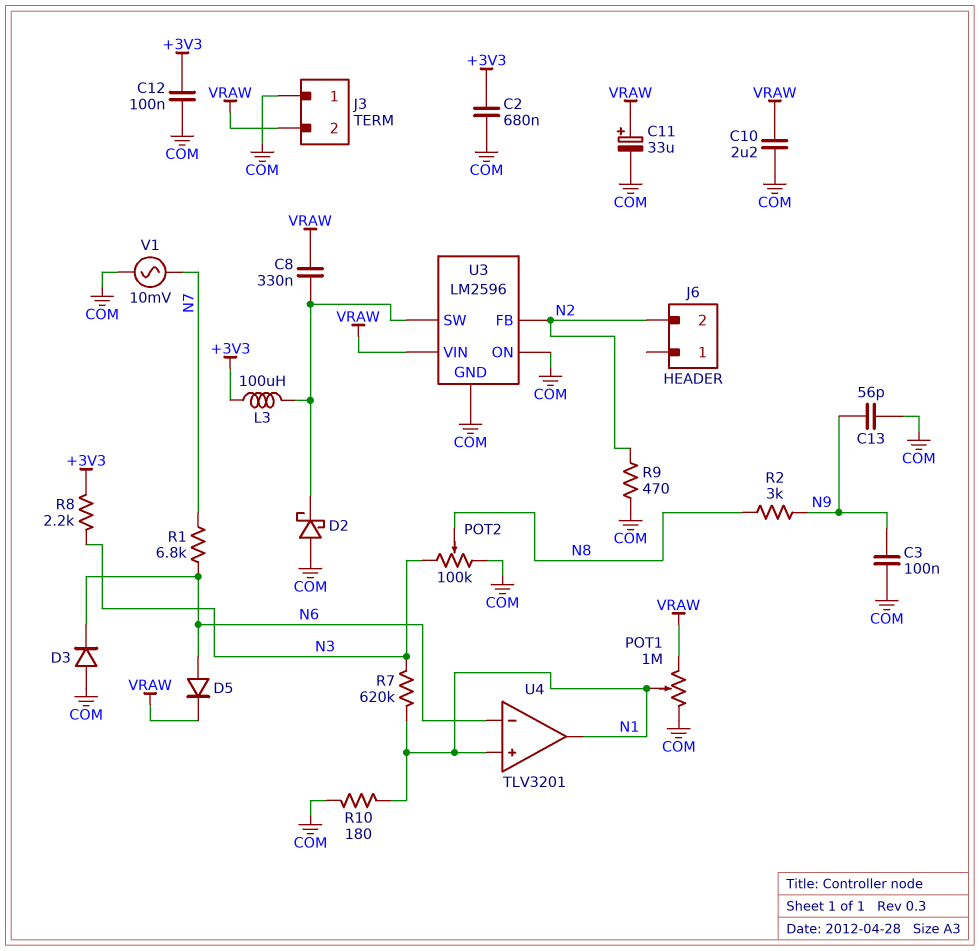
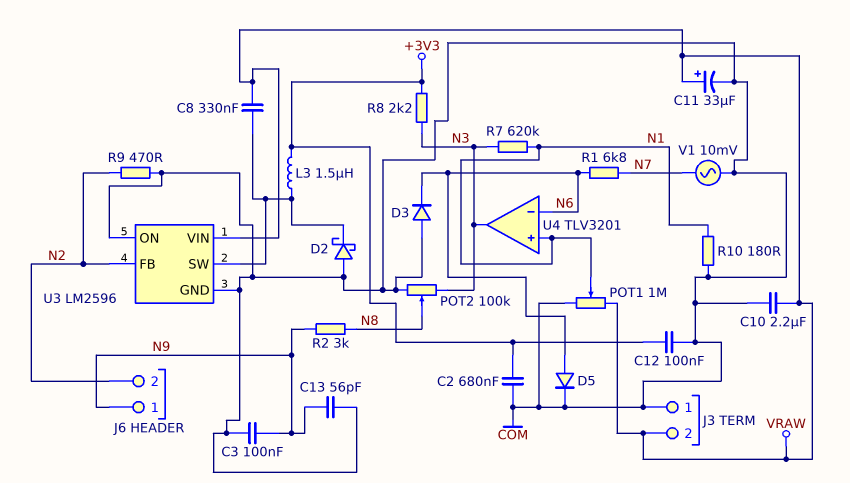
D5: diode (A N6, K VRAW) -> diode (A N6, K COM)
J6 pin 1: none -> N9
L3: 100uH (+3V3, U3/SW) -> 1.5uH (+3V3, U3/SW)
U4 pin out: N1 -> N3

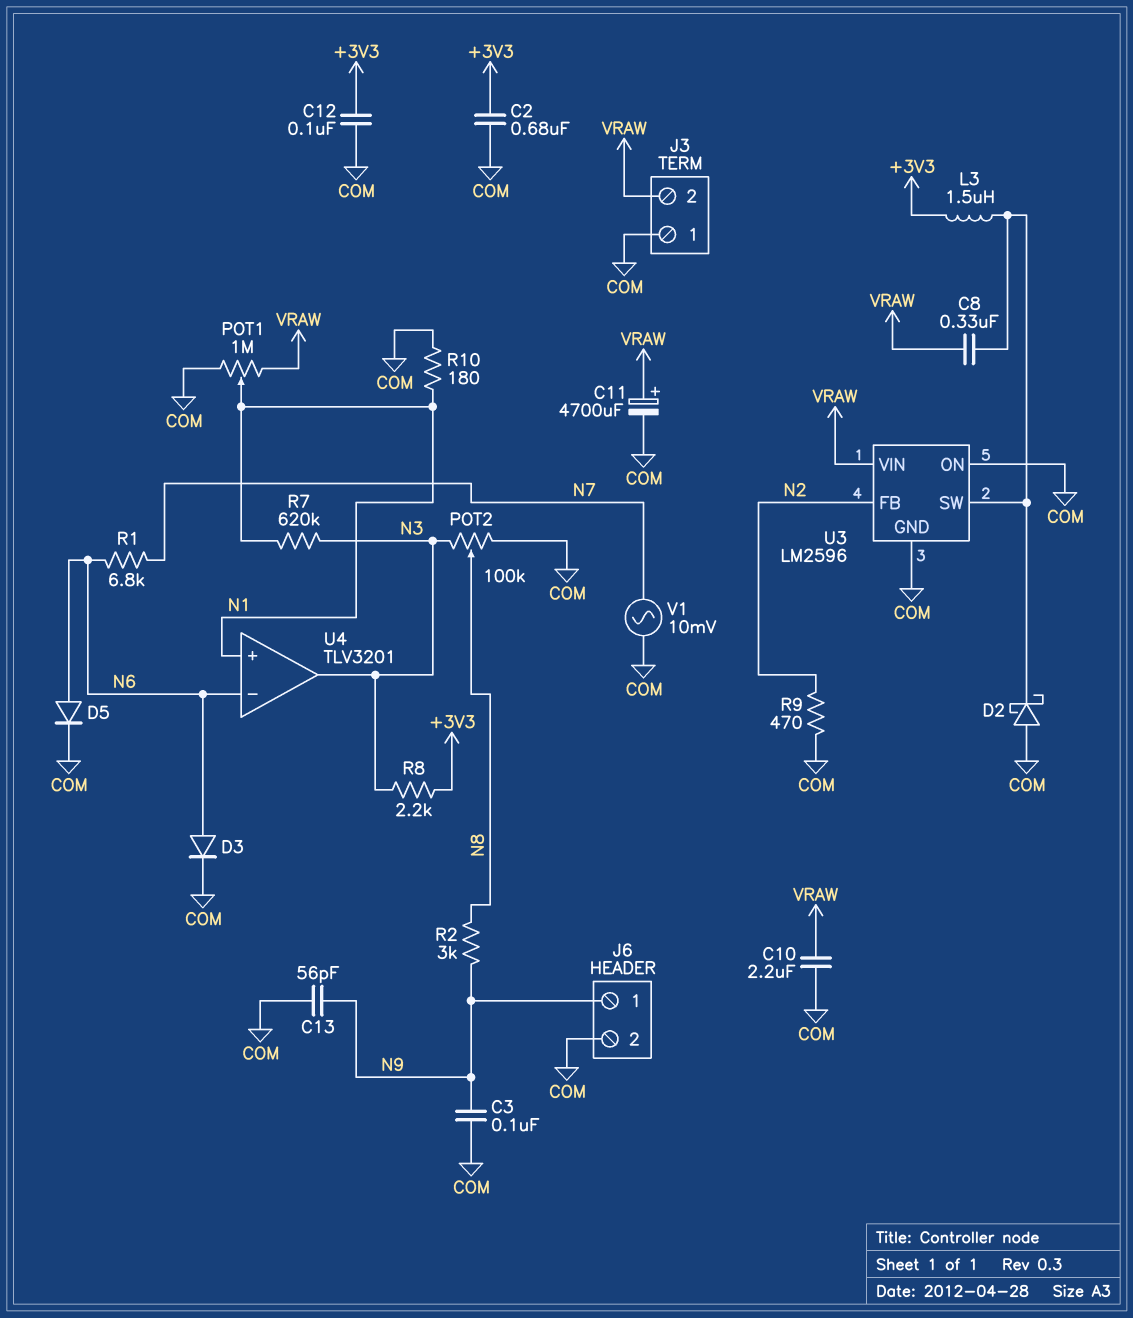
C11: 33uF (plus VRAW, minus COM) -> 4700uF (plus VRAW, minus COM)
D3: diode (A COM, K N6) -> diode (A N6, K COM)
J6 pin 2: N2 -> COM

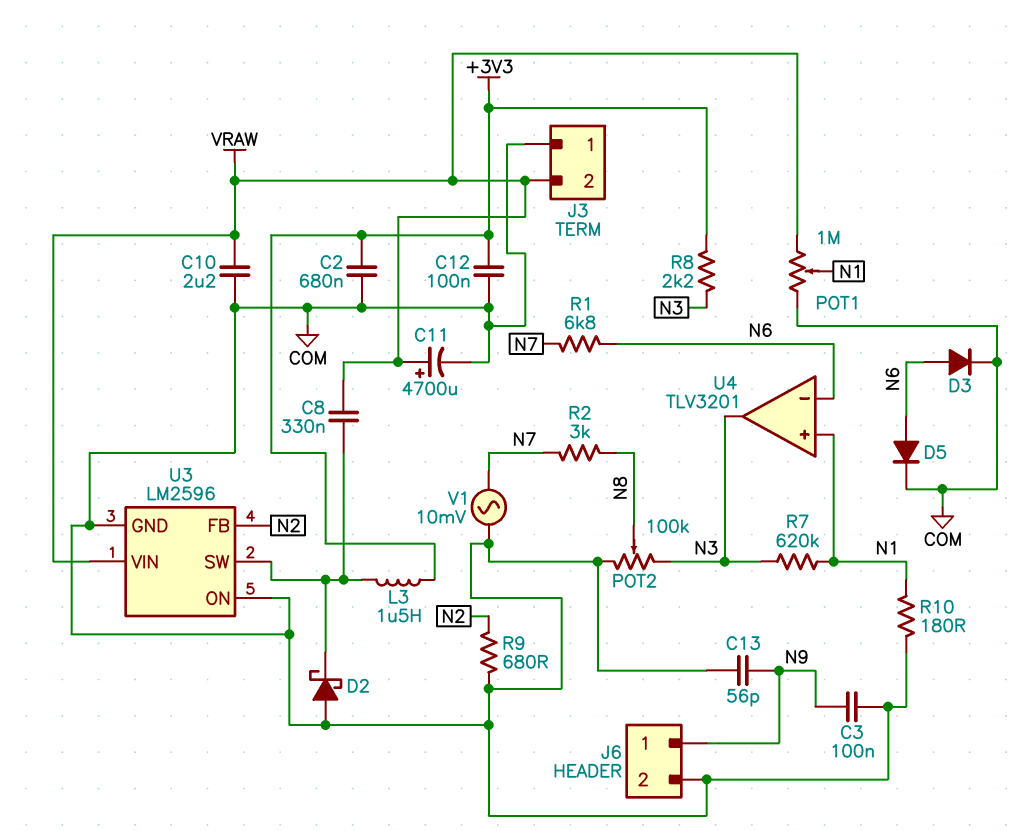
R2: 3k (N8, N9) -> 3k (N7, N8)
R9: 470 (COM, N2) -> 680 (COM, N2)

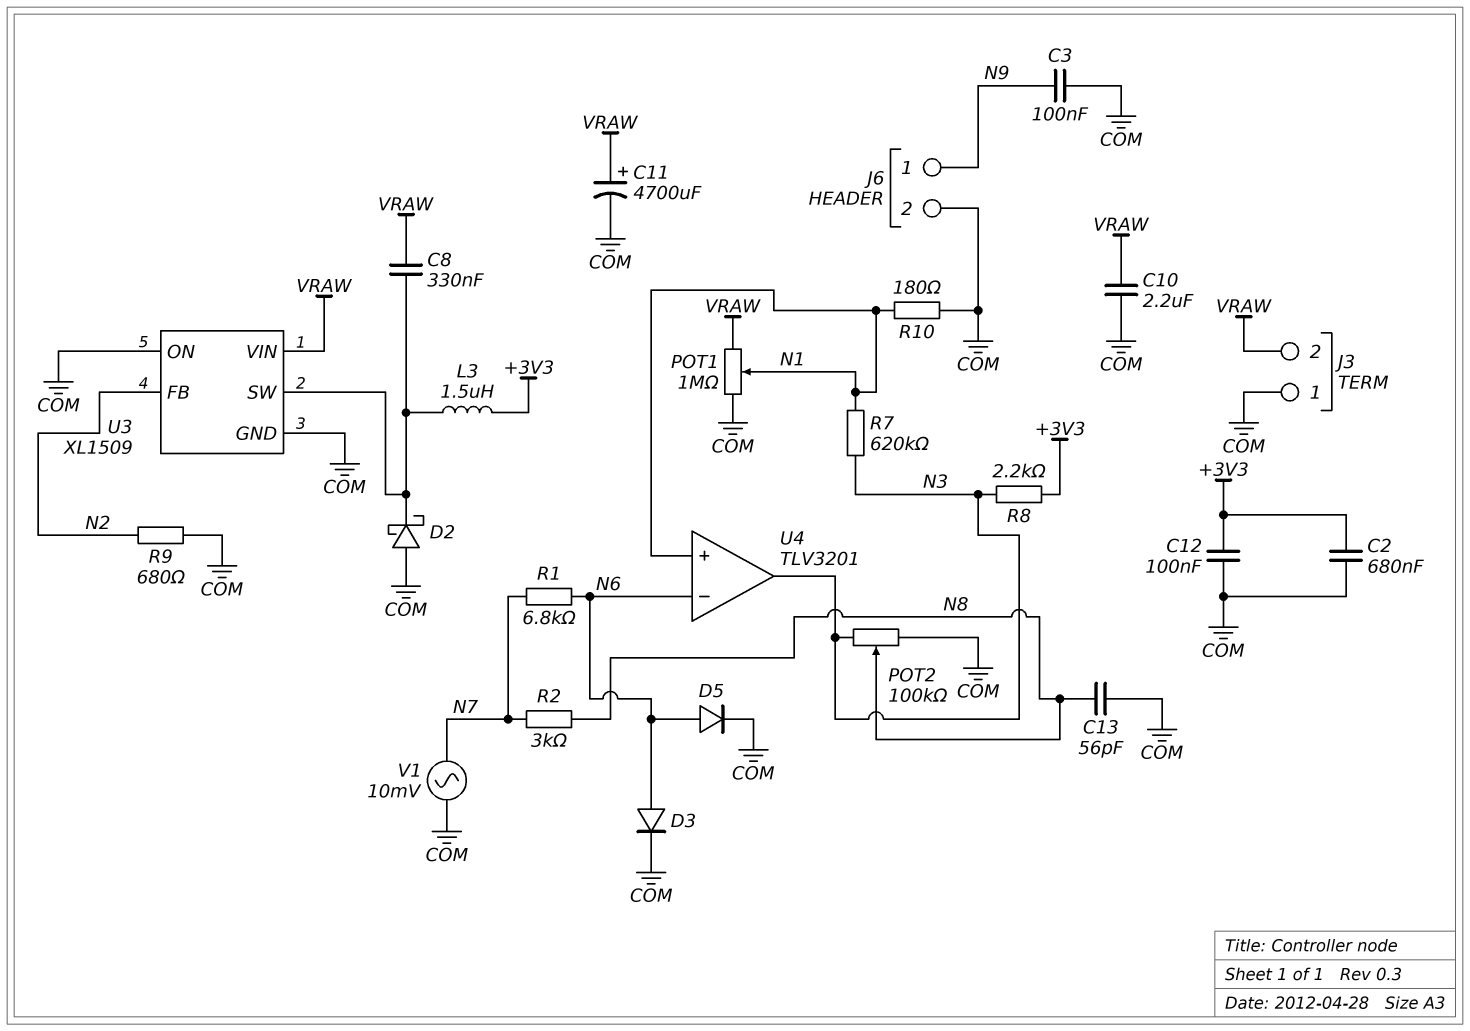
C13: 56pF (COM, N9) -> 56pF (COM, N8)
U3: LM2596 -> XL1509

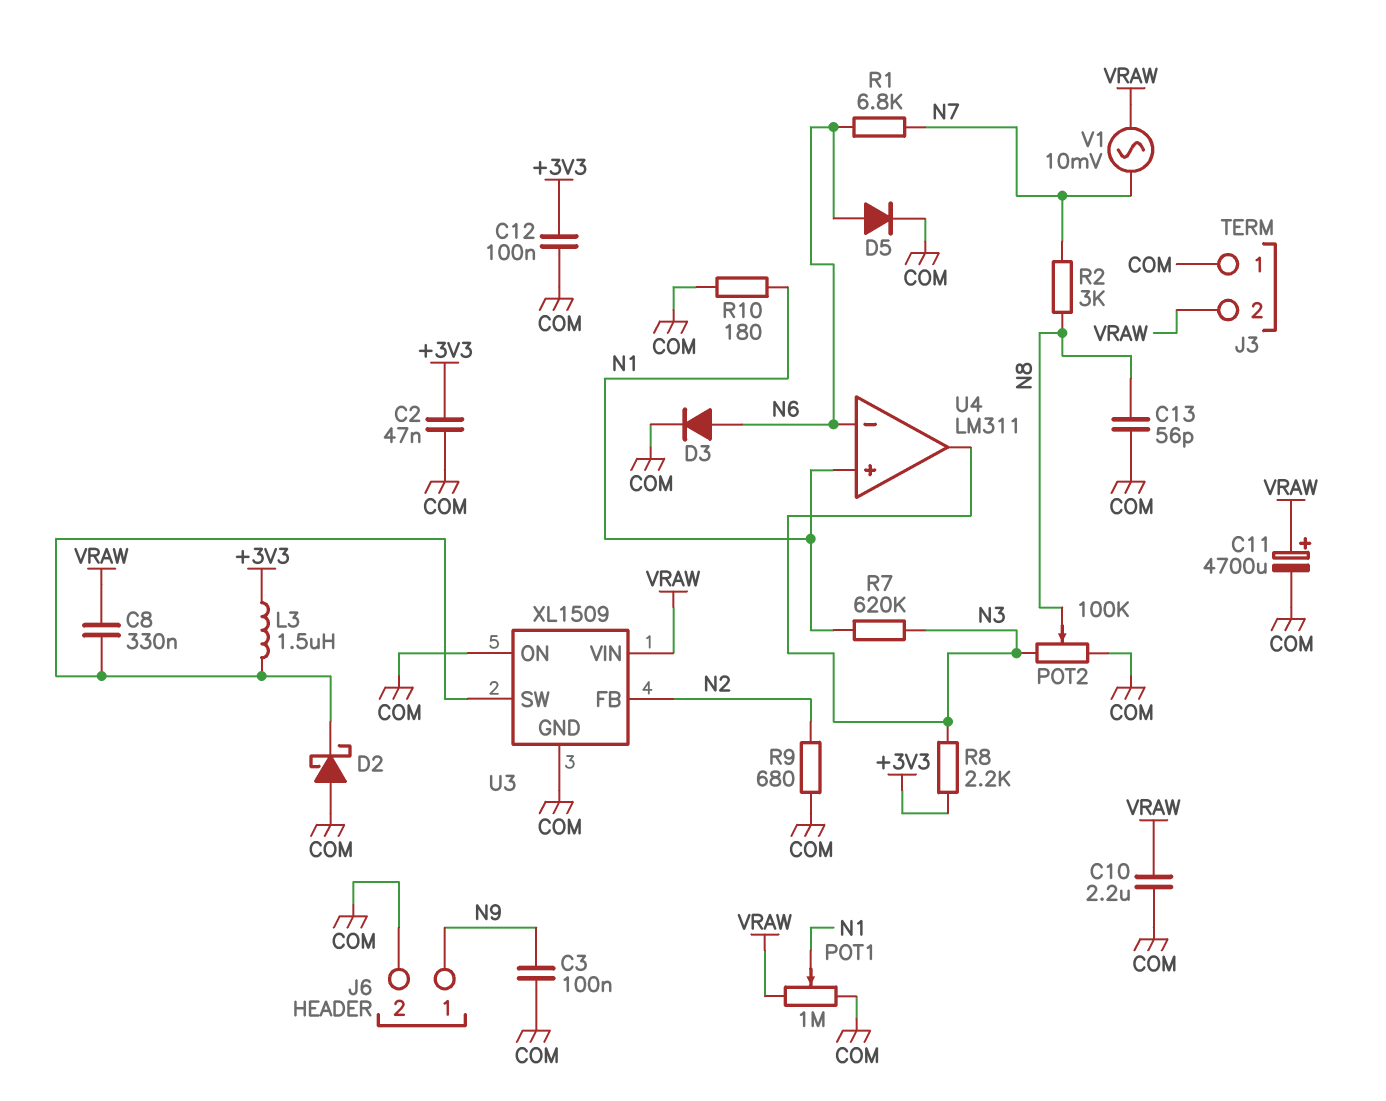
C2: 680nF (+3V3, COM) -> 47nF (+3V3, COM)
U4: TLV3201 -> LM311
V1: AC 10mV (COM, N7) -> AC 10mV (N7, VRAW)

